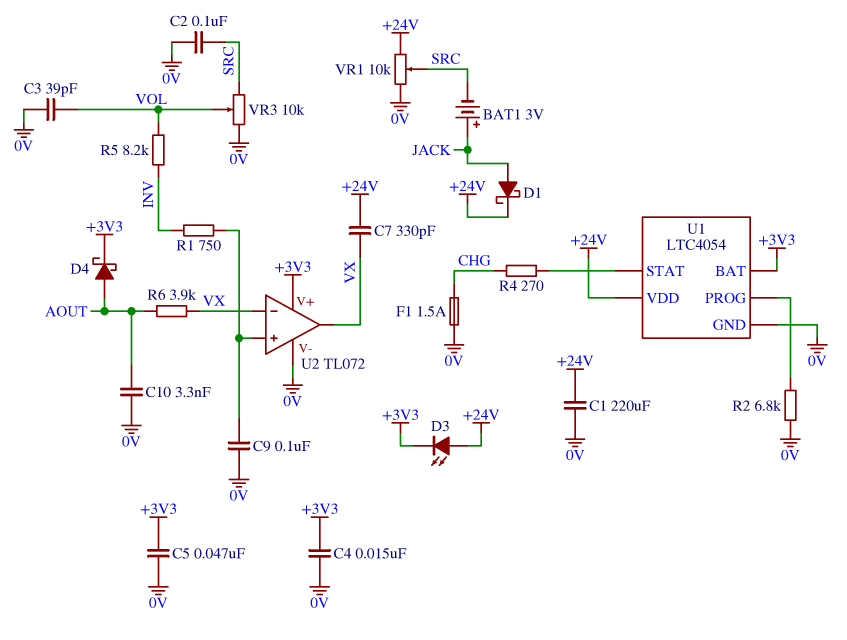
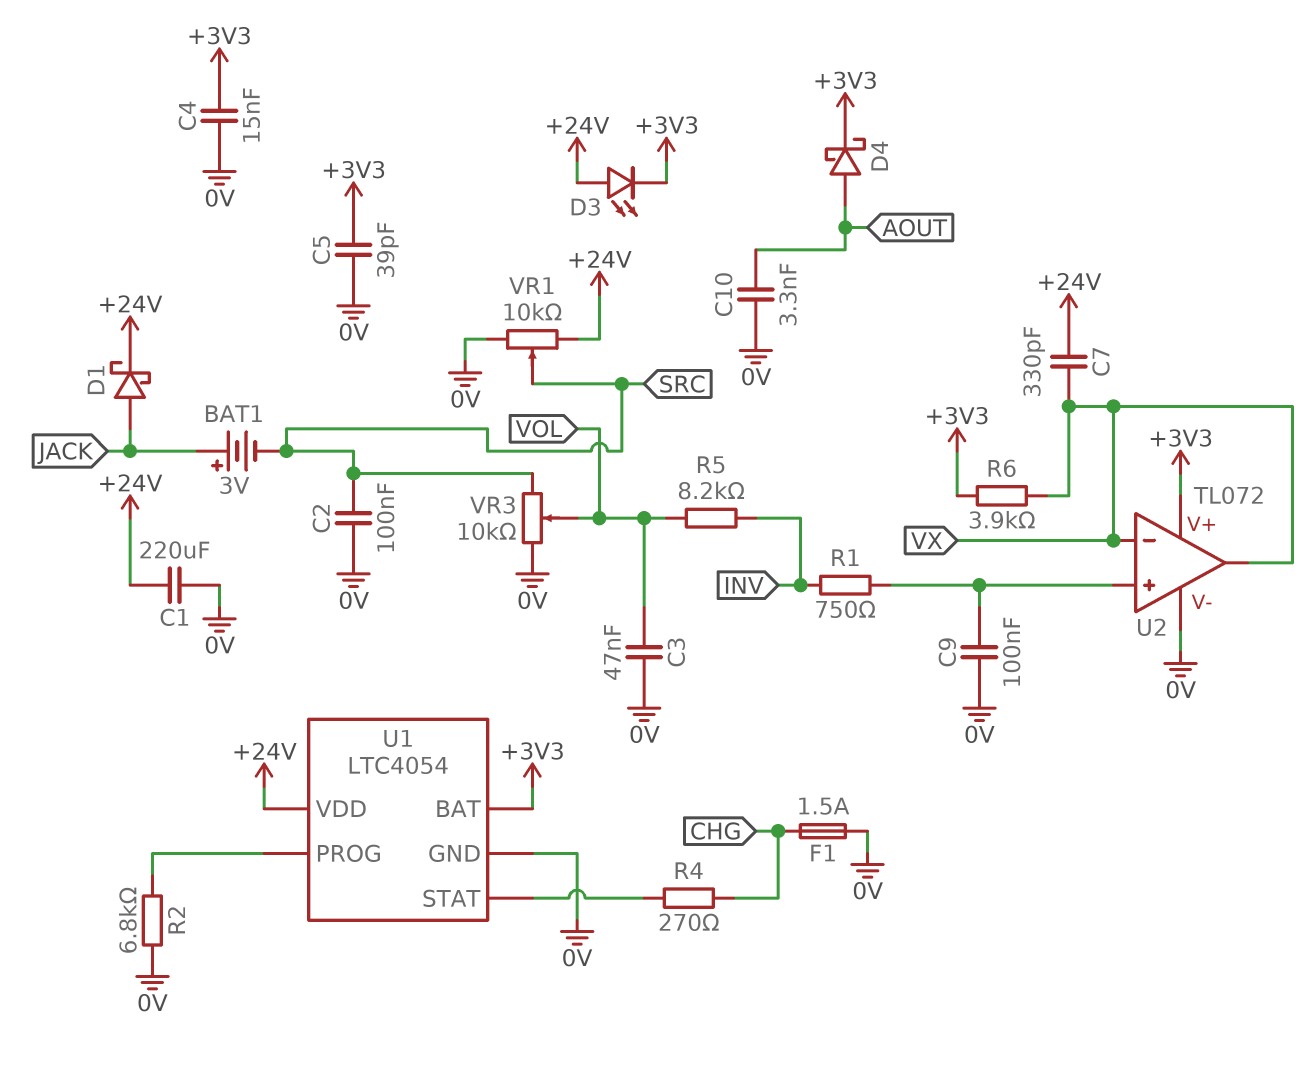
C3: 39pF (0V, VOL) -> 47nF (0V, VOL)
C5: 47nF (+3V3, 0V) -> 39pF (+3V3, 0V)
R6: 3.9k (AOUT, VX) -> 3.9k (+3V3, VX)

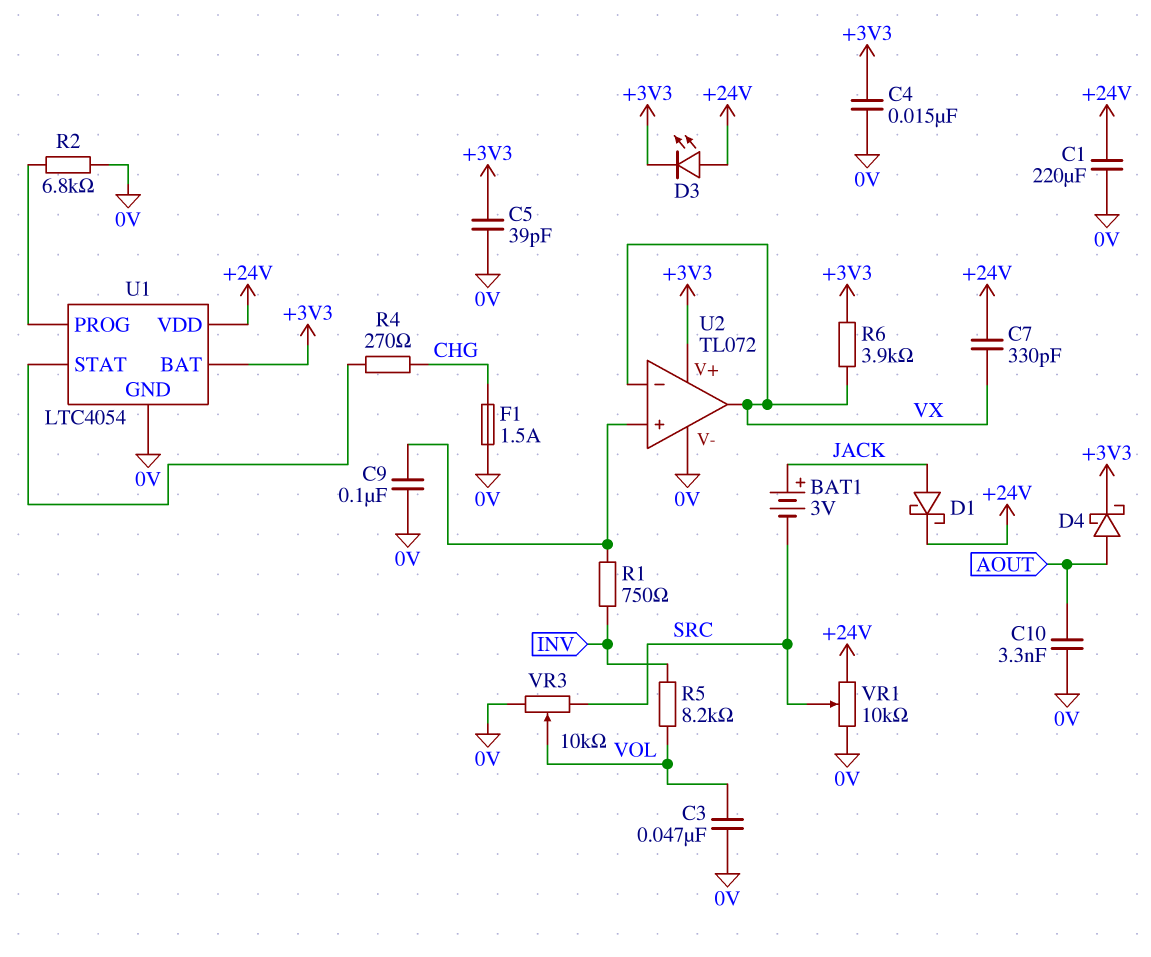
C2: 100nF (0V, SRC) -> none

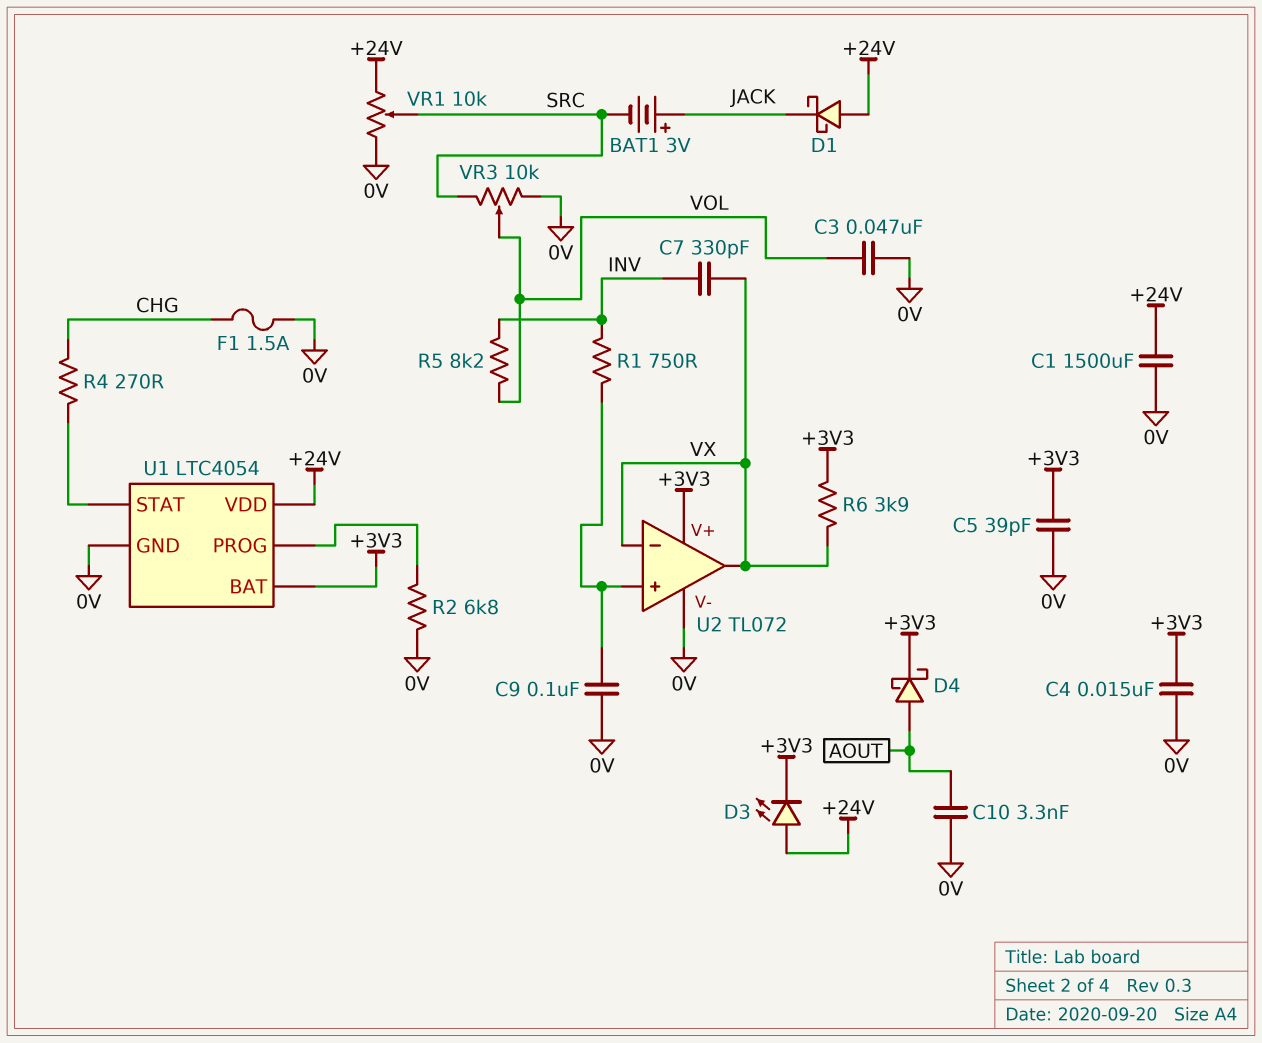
C1: 220uF (+24V, 0V) -> 1500uF (+24V, 0V)
C7: 330pF (+24V, VX) -> 330pF (INV, VX)
D1: schottky (A JACK, K +24V) -> schottky (A +24V, K JACK)

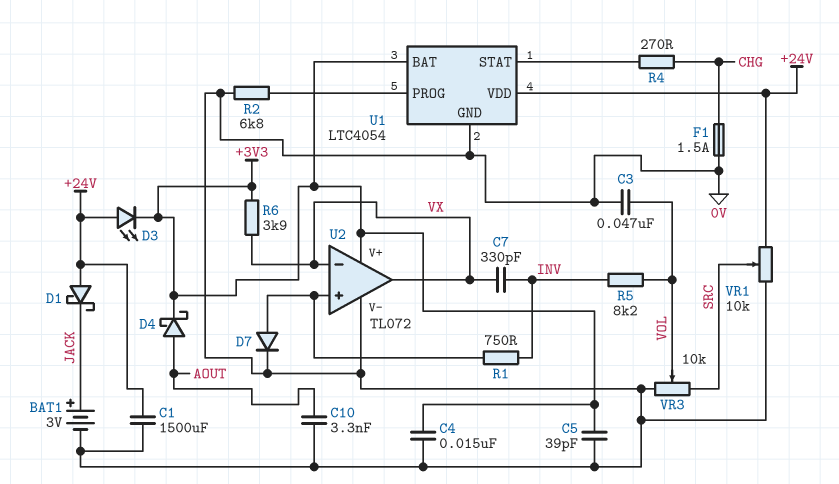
BAT1: 3V (plus JACK, minus SRC) -> 3V (plus JACK, minus 0V)
C9: 100nF (0V, U2/in+) -> none
D7: none -> diode (A U2/in+, K 0V)

